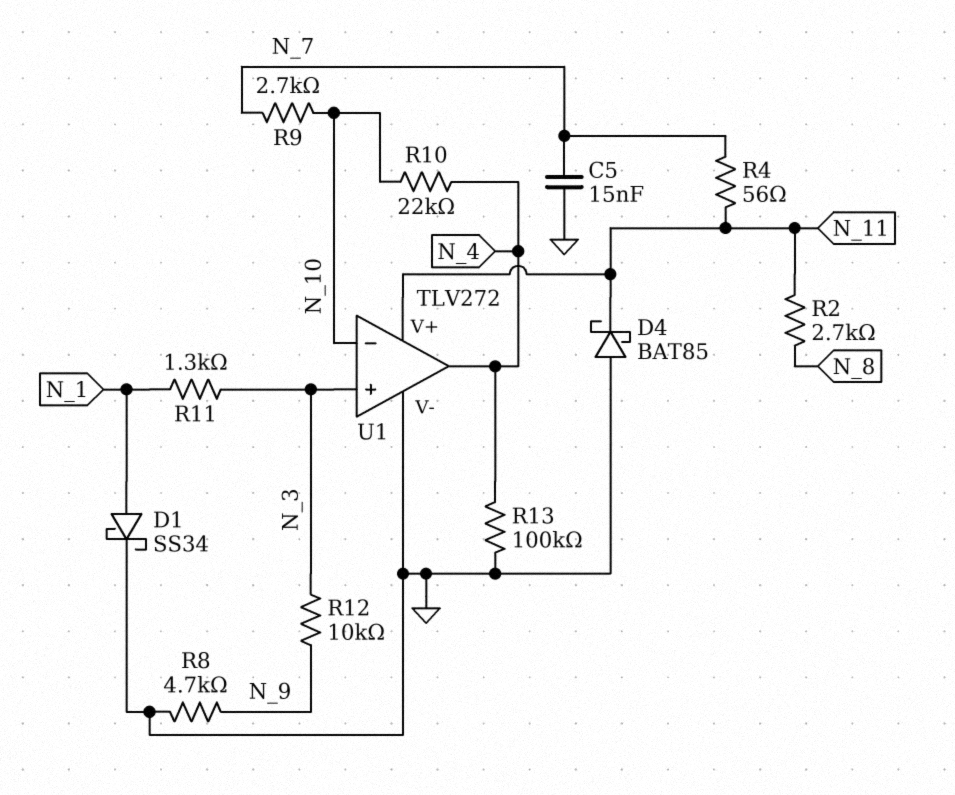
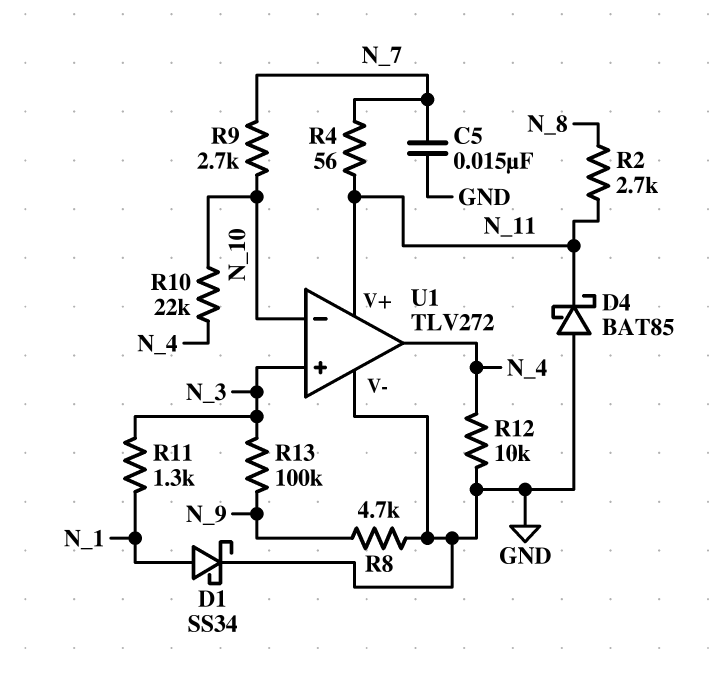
R12: 10k (N_3, N_9) -> 10k (GND, N_4)
R13: 100k (GND, N_4) -> 100k (N_3, N_9)

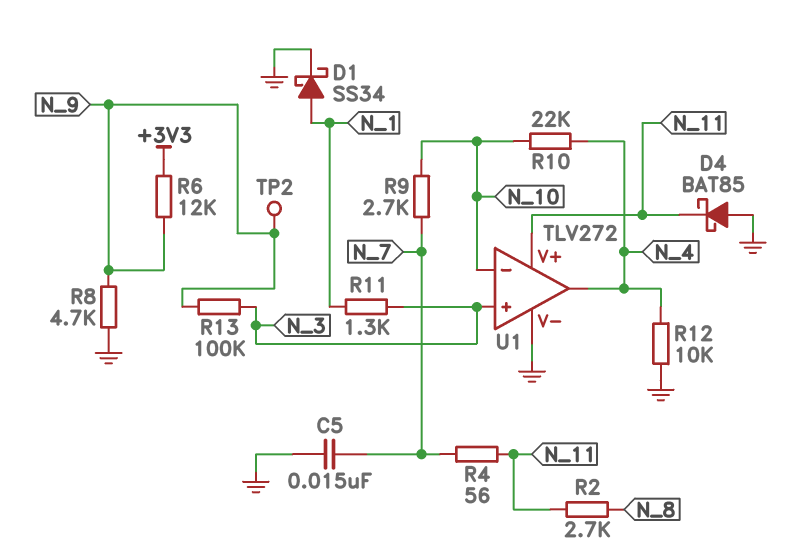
R6: none -> 12k (+3V3, N_9)
TP2: none -> test point (N_9)

